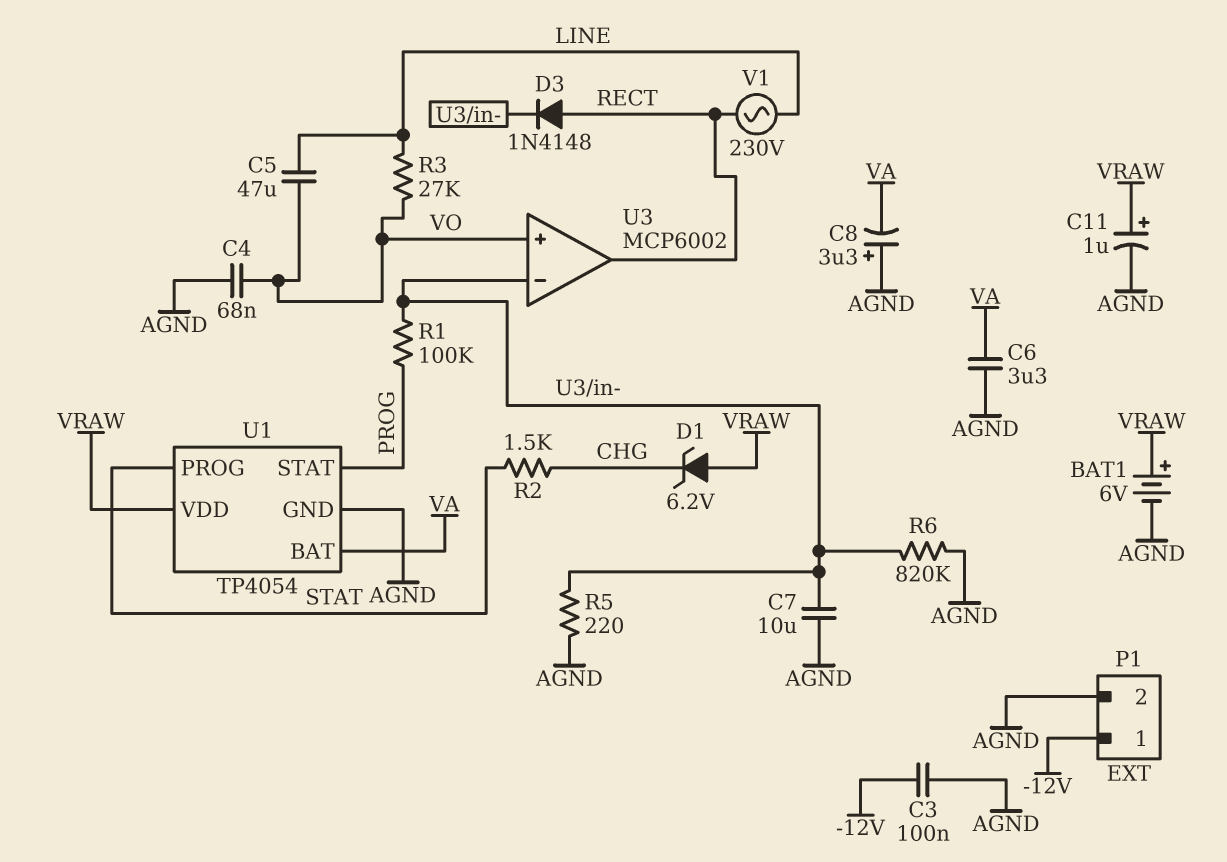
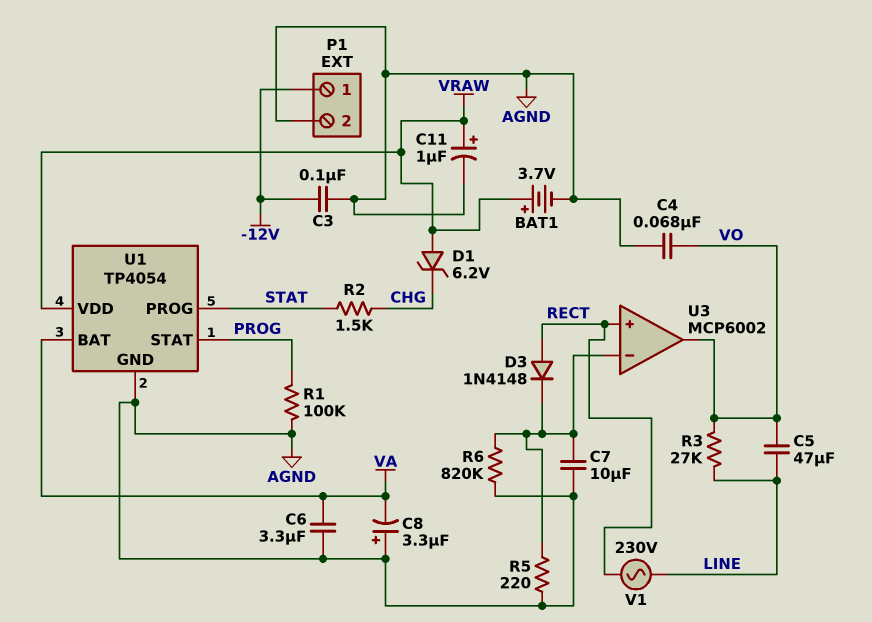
BAT1: 6V (plus VRAW, minus AGND) -> 3.7V (plus VRAW, minus AGND)
R1: 100k (PROG, U3/in-) -> 100k (AGND, PROG)
U3 pin in+: VO -> RECT
U3 pin out: RECT -> VO

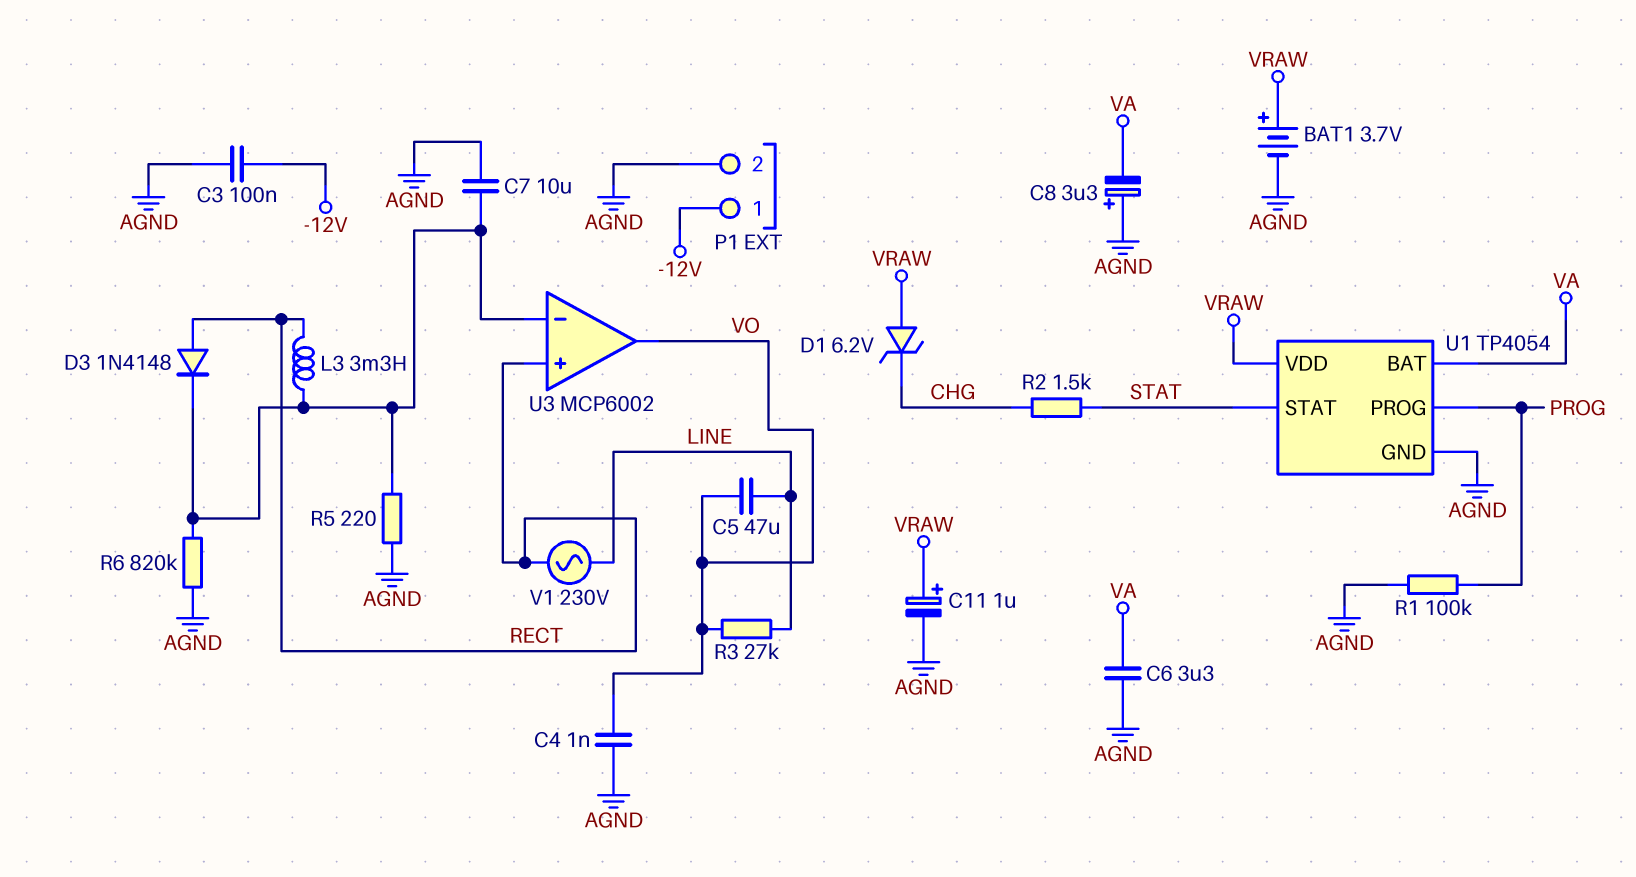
C4: 68nF (AGND, VO) -> 1nF (AGND, VO)
L3: none -> 3.3mH (RECT, U3/in-)
U1 pin PROG: STAT -> PROG
U1 pin STAT: PROG -> STAT

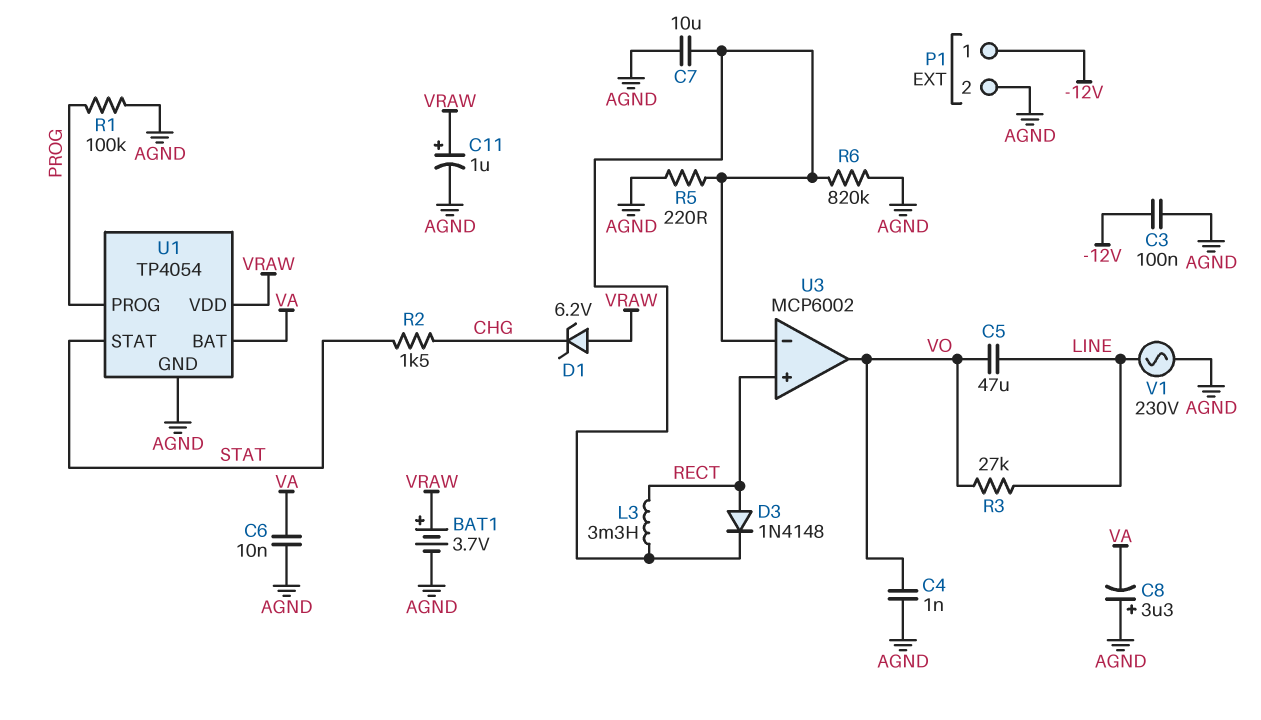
C6: 3.3uF (AGND, VA) -> 10nF (AGND, VA)
V1: AC 230V (LINE, RECT) -> AC 230V (AGND, LINE)

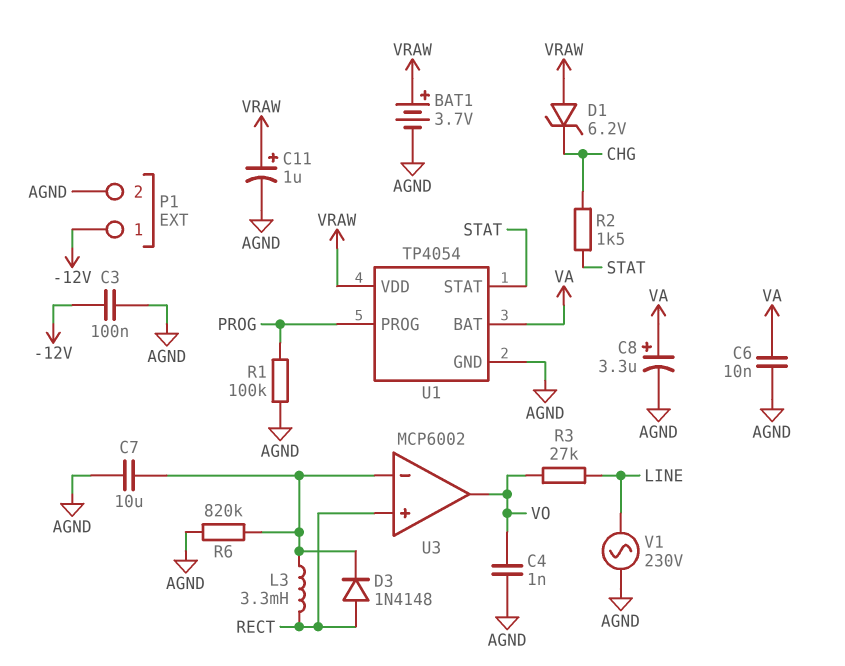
C5: 47uF (LINE, VO) -> none
C8: 3.3uF (plus AGND, minus VA) -> 3.3uF (plus VA, minus AGND)
R5: 220 (AGND, U3/in-) -> none

